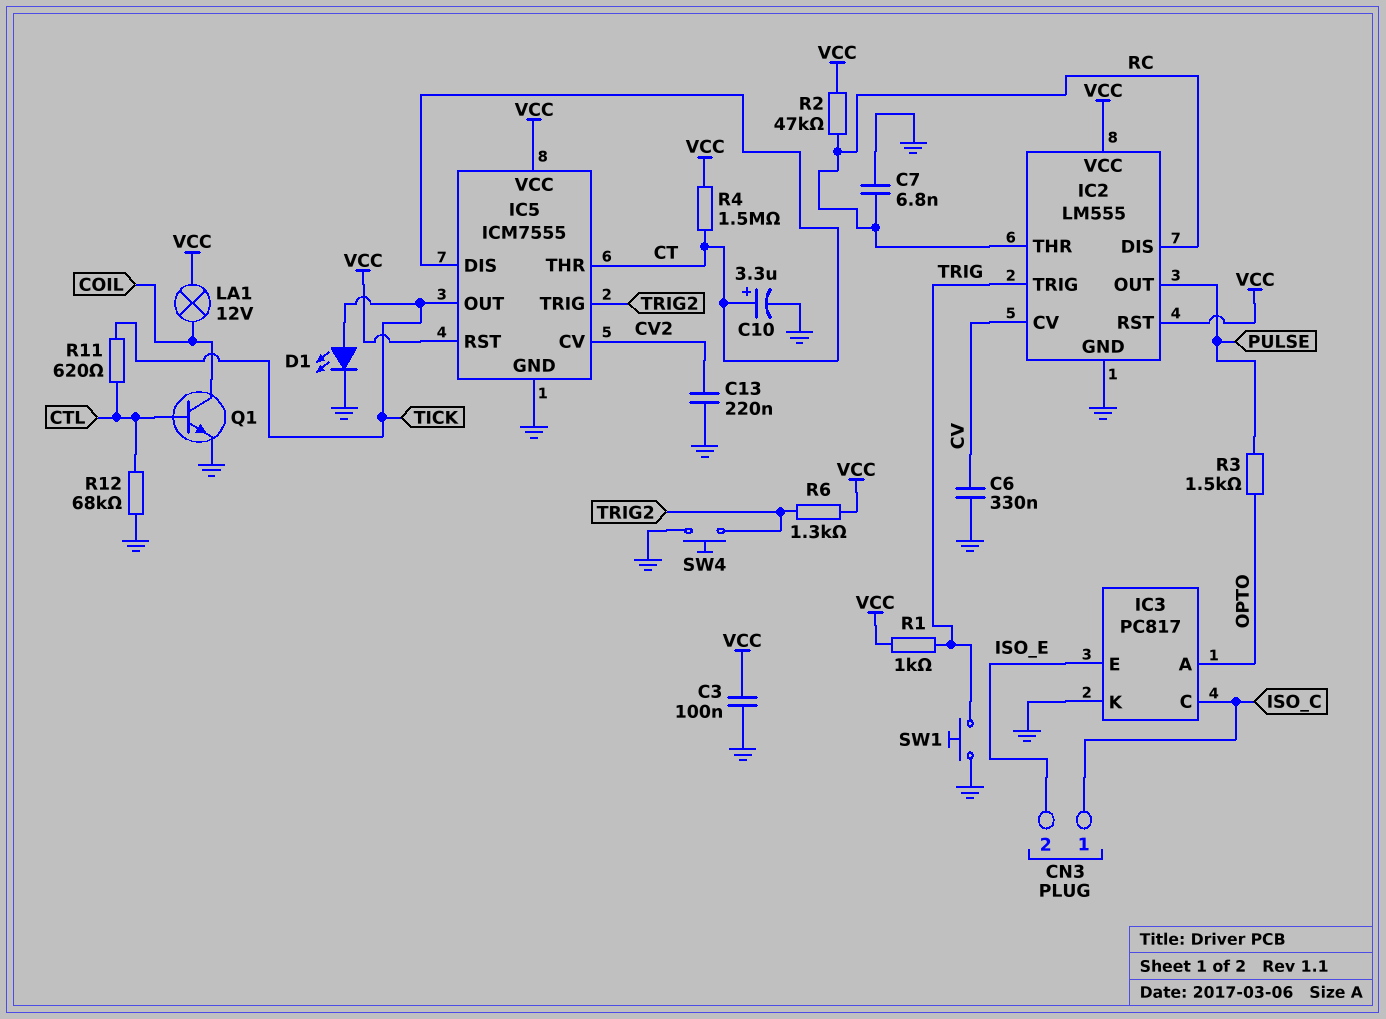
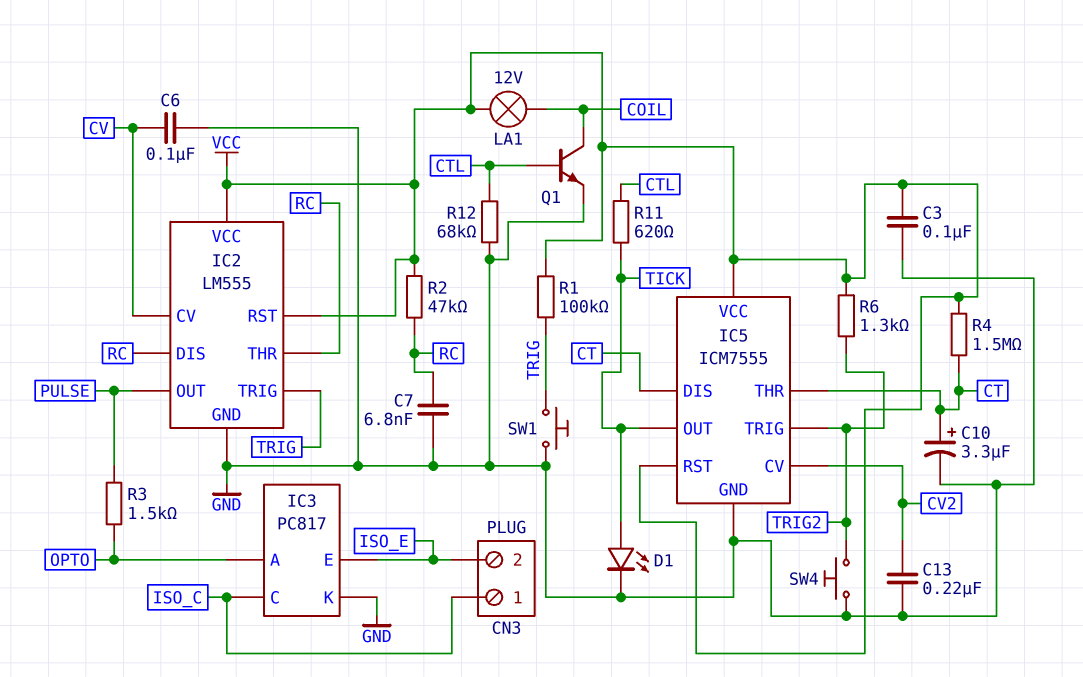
C6: 330nF (CV, GND) -> 100nF (CV, GND)
R1: 1k (TRIG, VCC) -> 100k (TRIG, VCC)

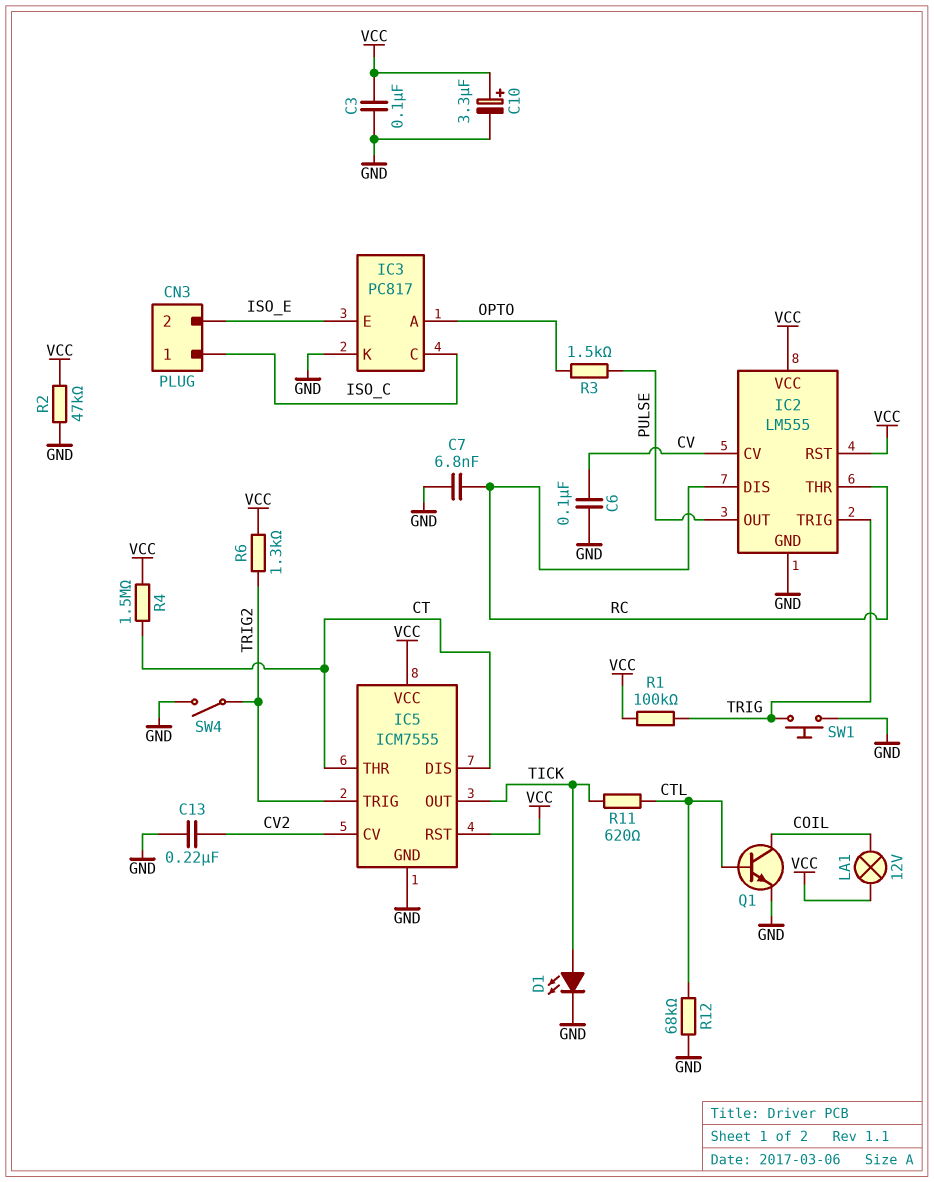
C10: 3.3uF (plus CT, minus GND) -> 3.3uF (plus VCC, minus GND)
R2: 47k (RC, VCC) -> 47k (GND, VCC)
SW4: button (GND, TRIG2) -> switch (GND, TRIG2)

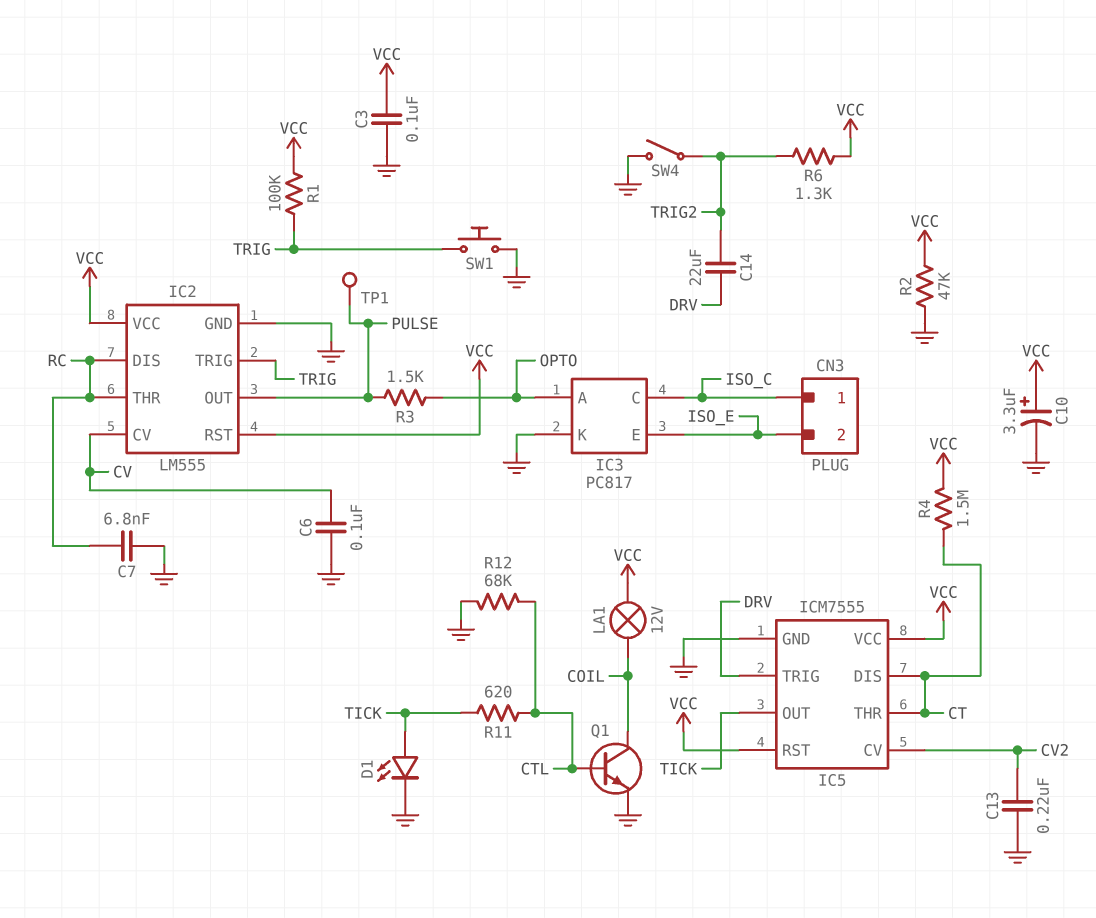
C14: none -> 22uF (DRV, TRIG2)
IC5 pin TRIG: TRIG2 -> DRV
TP1: none -> test point (PULSE)

